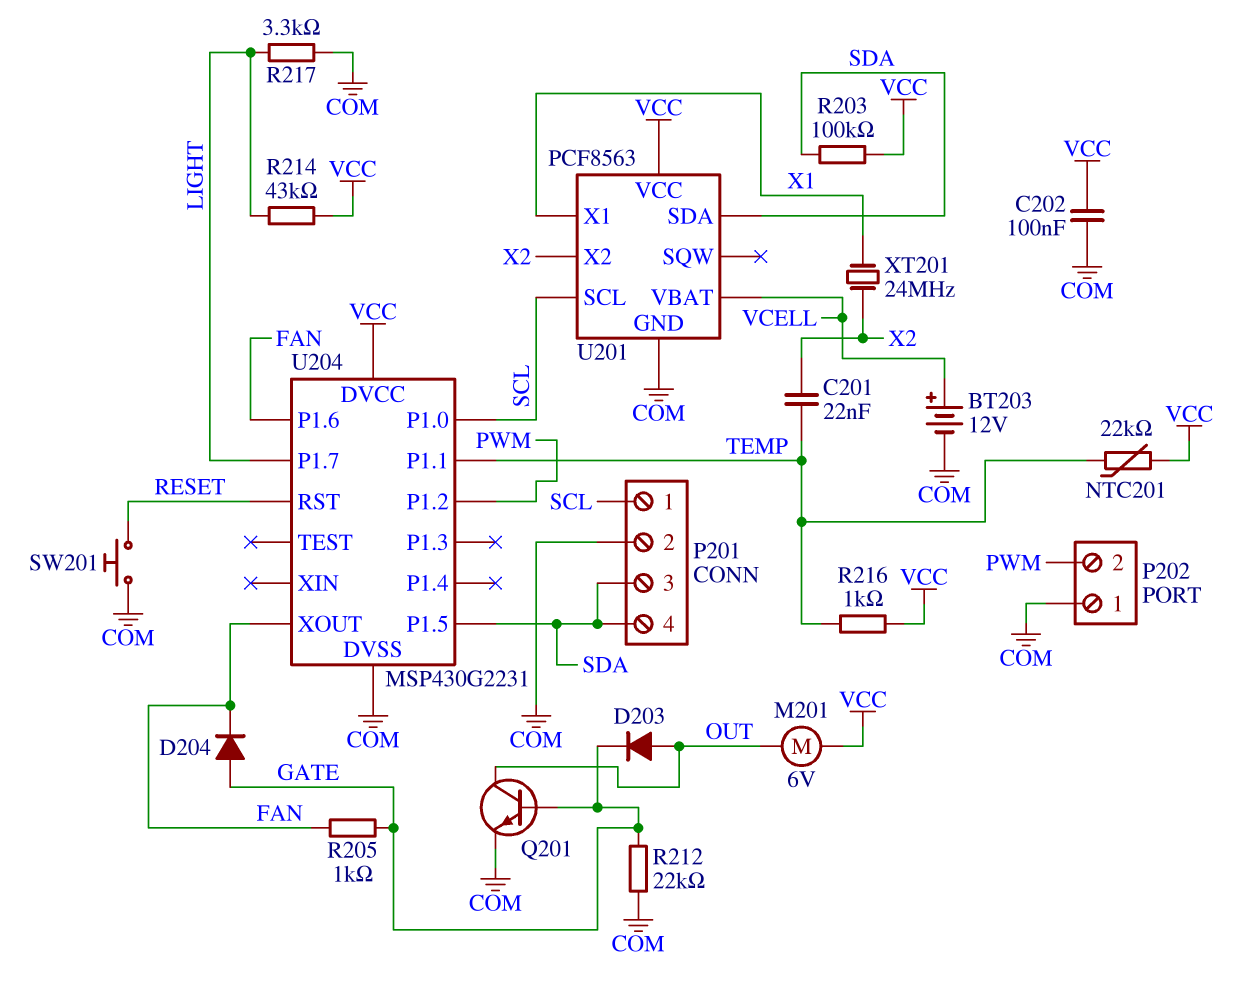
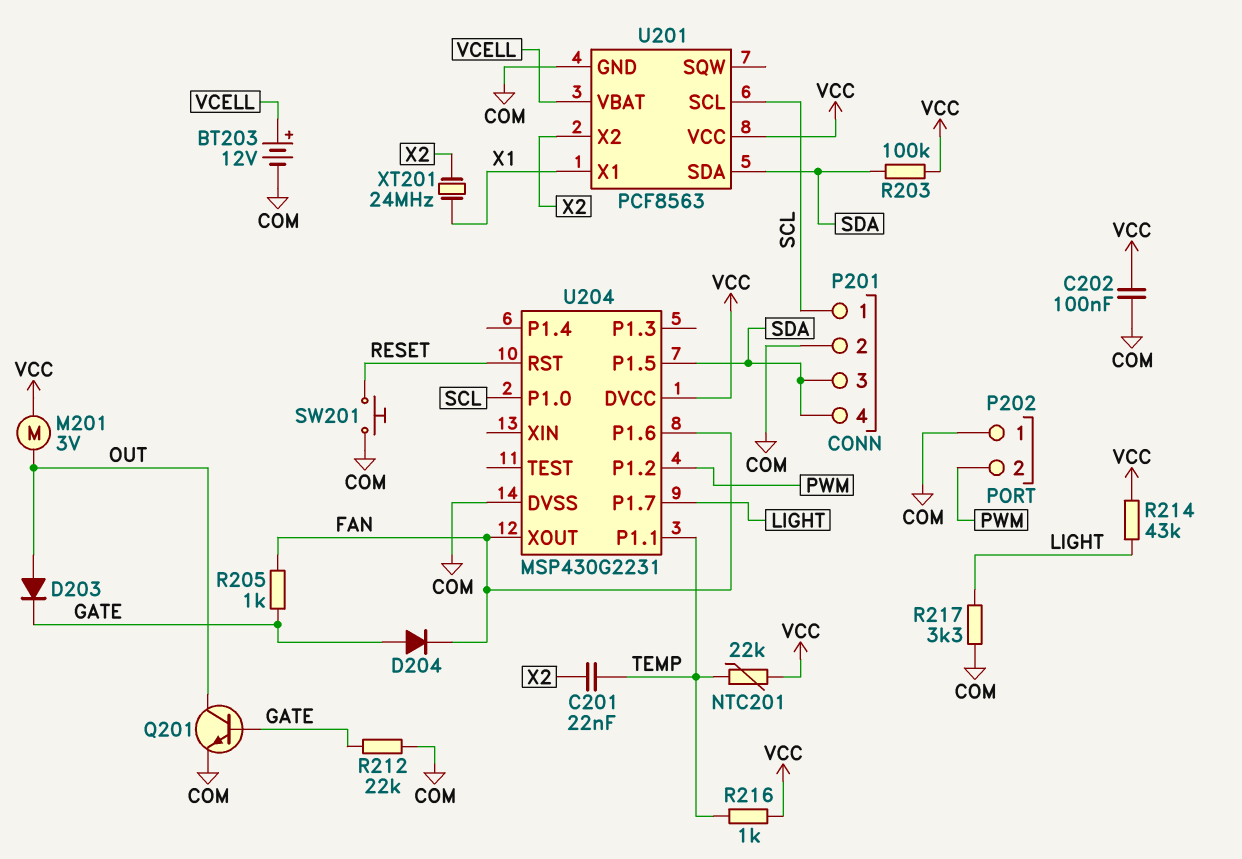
M201: motor 6V (OUT, VCC) -> motor 3V (OUT, VCC)

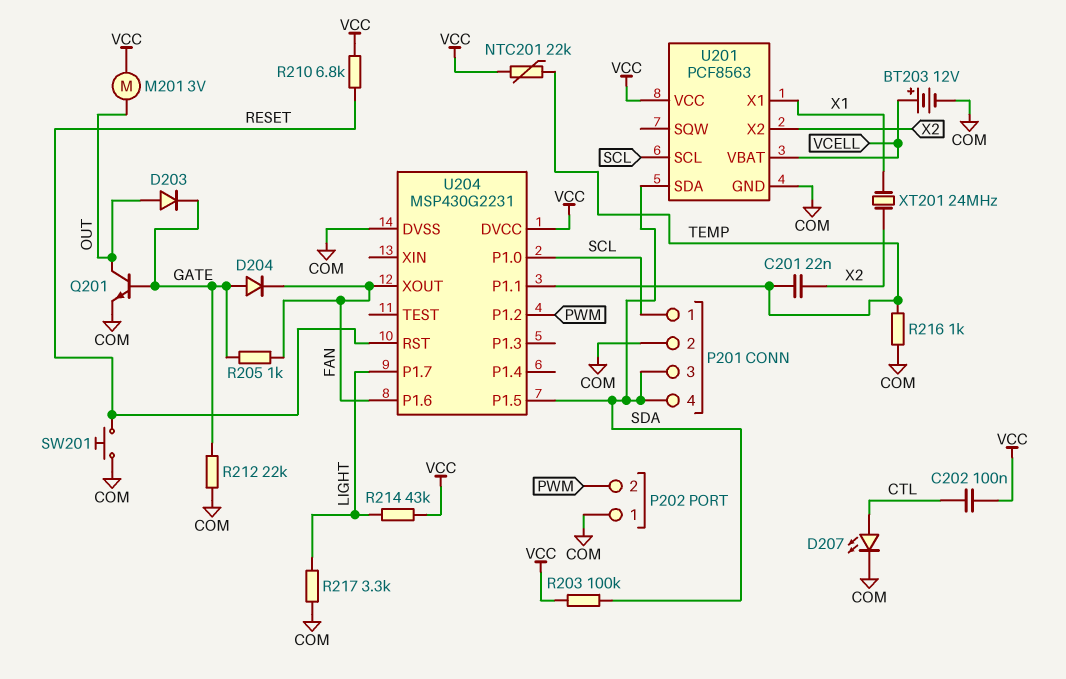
C202: 100nF (COM, VCC) -> 100nF (CTL, VCC)
D207: none -> LED (A CTL, K COM)
R210: none -> 6.8k (RESET, VCC)
R216: 1k (TEMP, VCC) -> 1k (COM, TEMP)

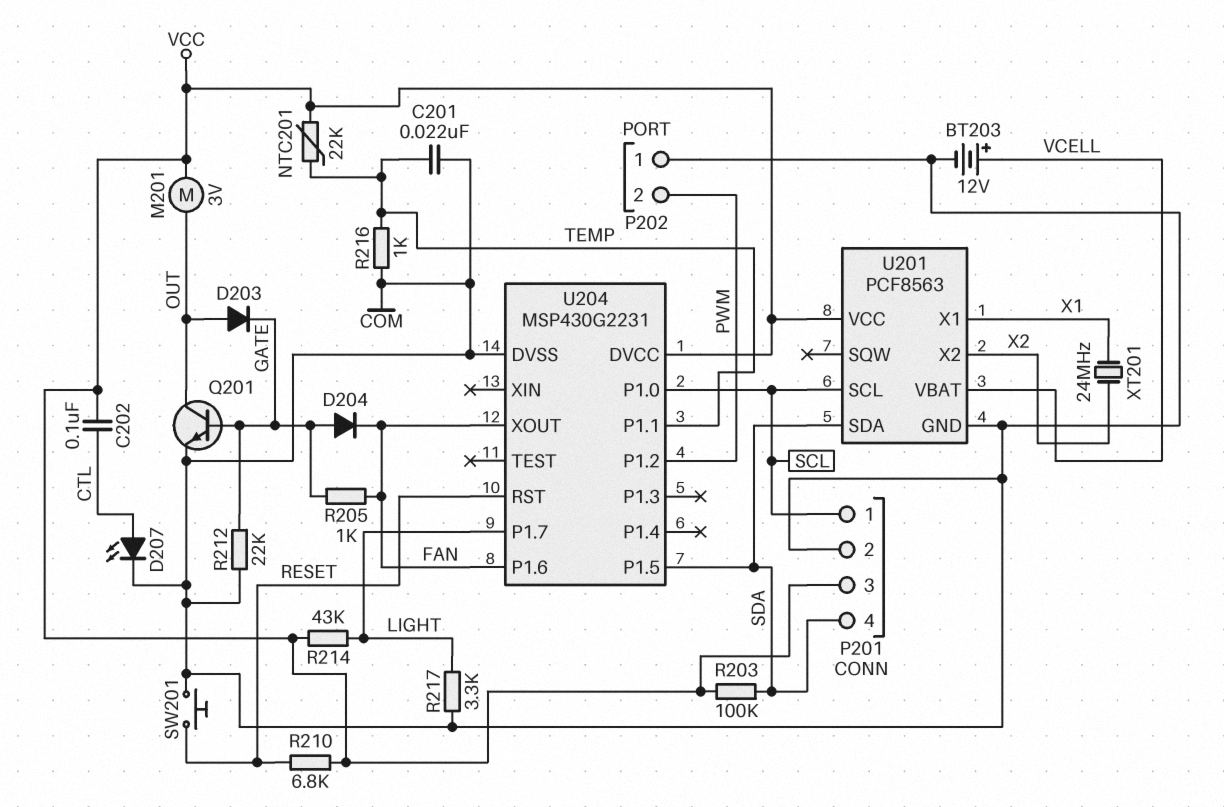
C201: 22nF (TEMP, X2) -> 22nF (COM, TEMP)
P201 pin 3: SDA -> VCC

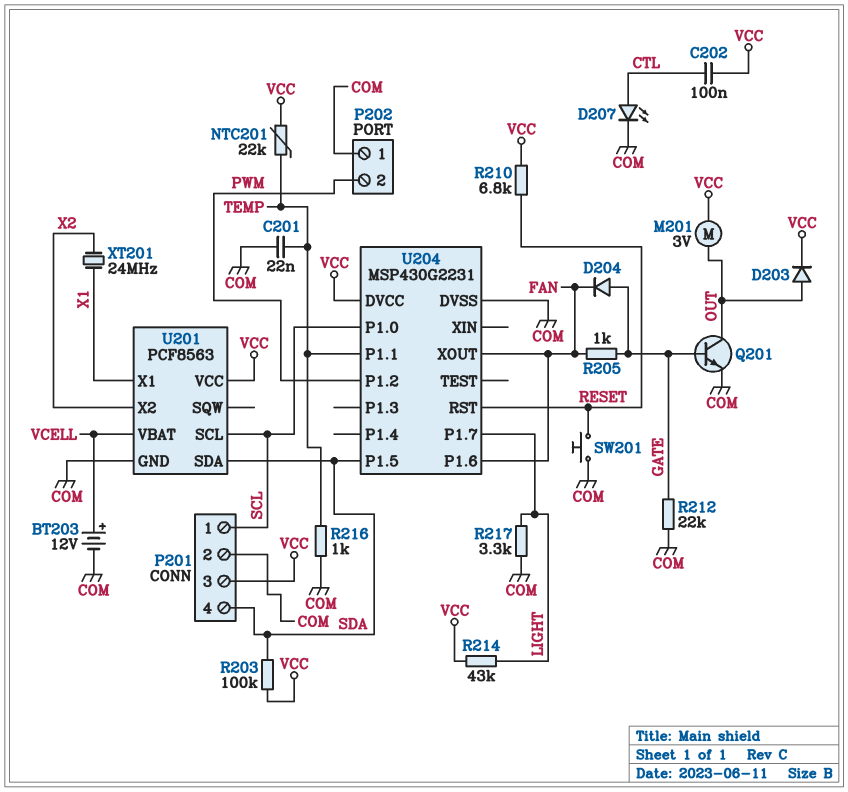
D203: diode (A OUT, K GATE) -> diode (A OUT, K VCC)

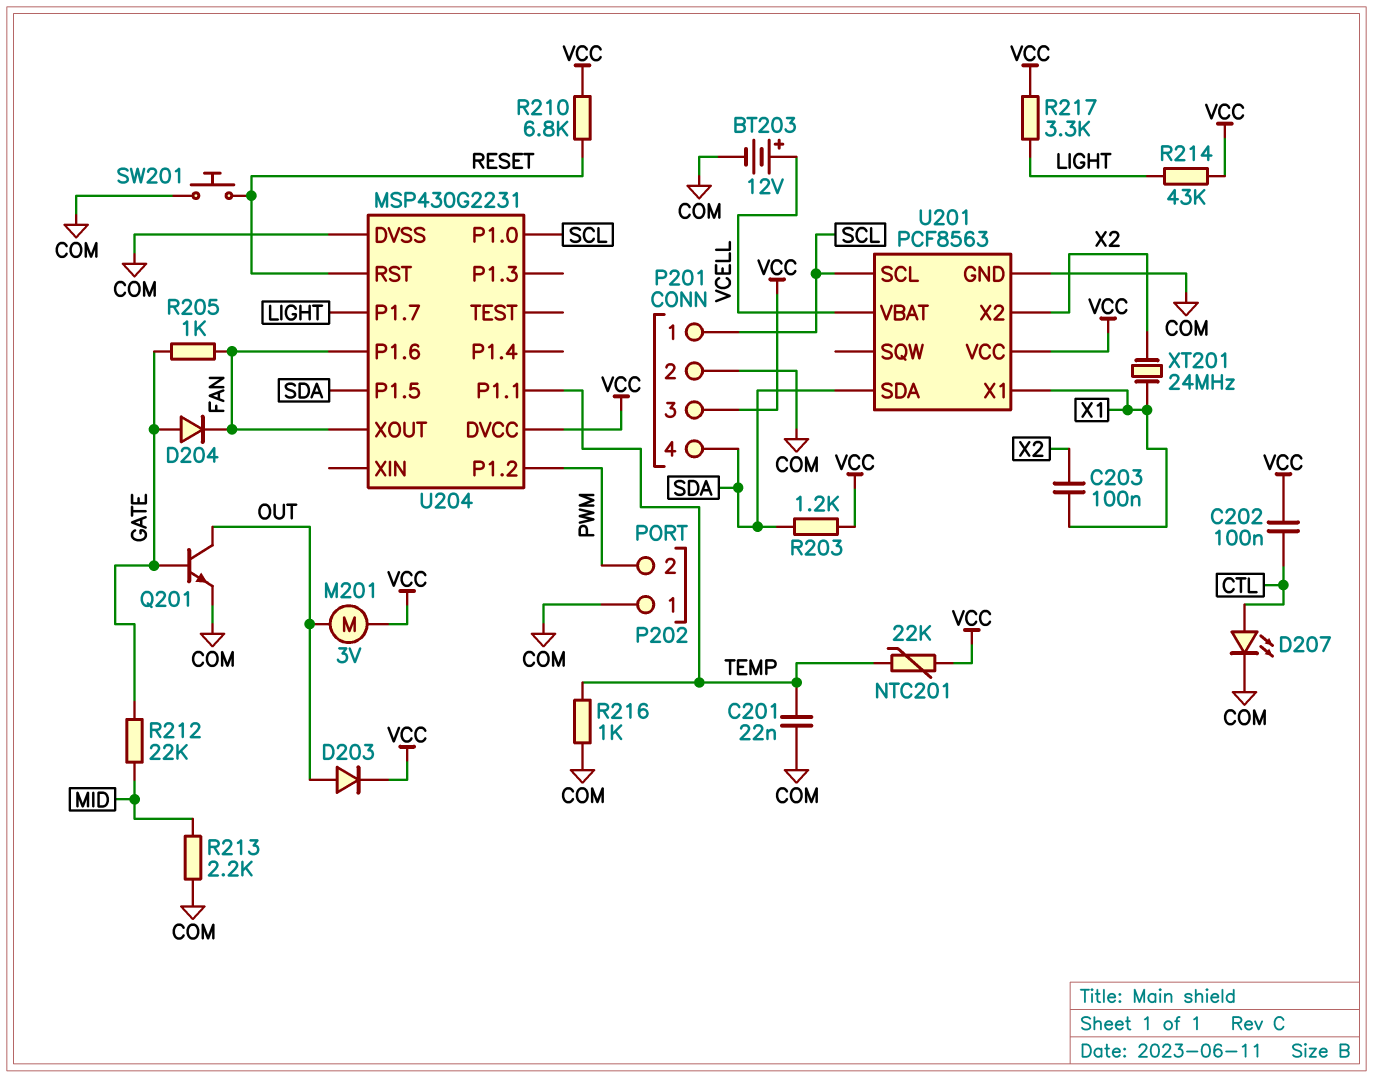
C203: none -> 100nF (X1, X2)
R203: 100k (SDA, VCC) -> 1.2k (SDA, VCC)
R212: 22k (COM, GATE) -> 22k (GATE, MID)
R213: none -> 2.2k (COM, MID)
R217: 3.3k (COM, LIGHT) -> 3.3k (LIGHT, VCC)

